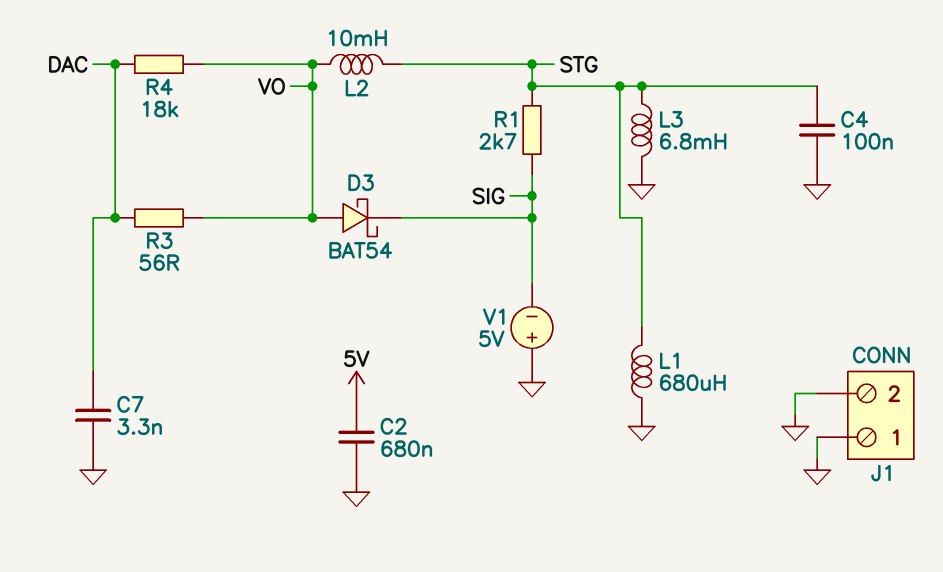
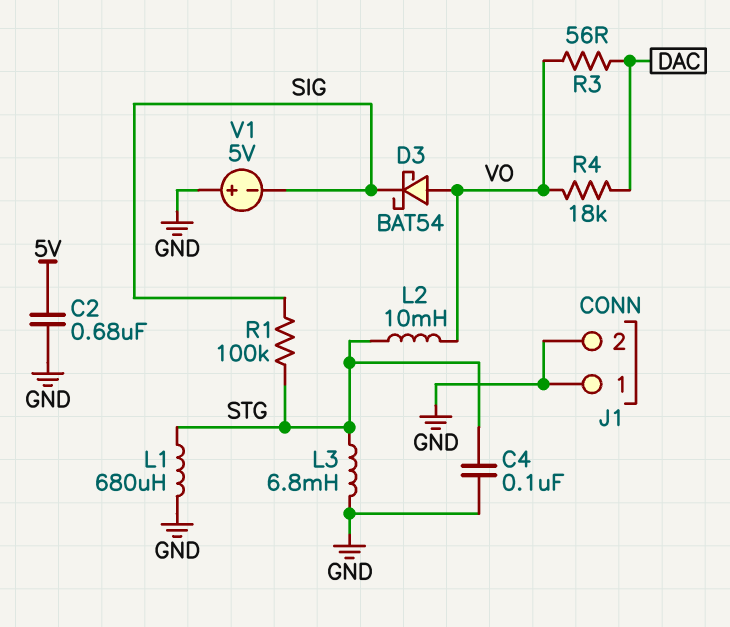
C7: 3.3nF (DAC, GND) -> none
R1: 2.7k (SIG, STG) -> 100k (SIG, STG)

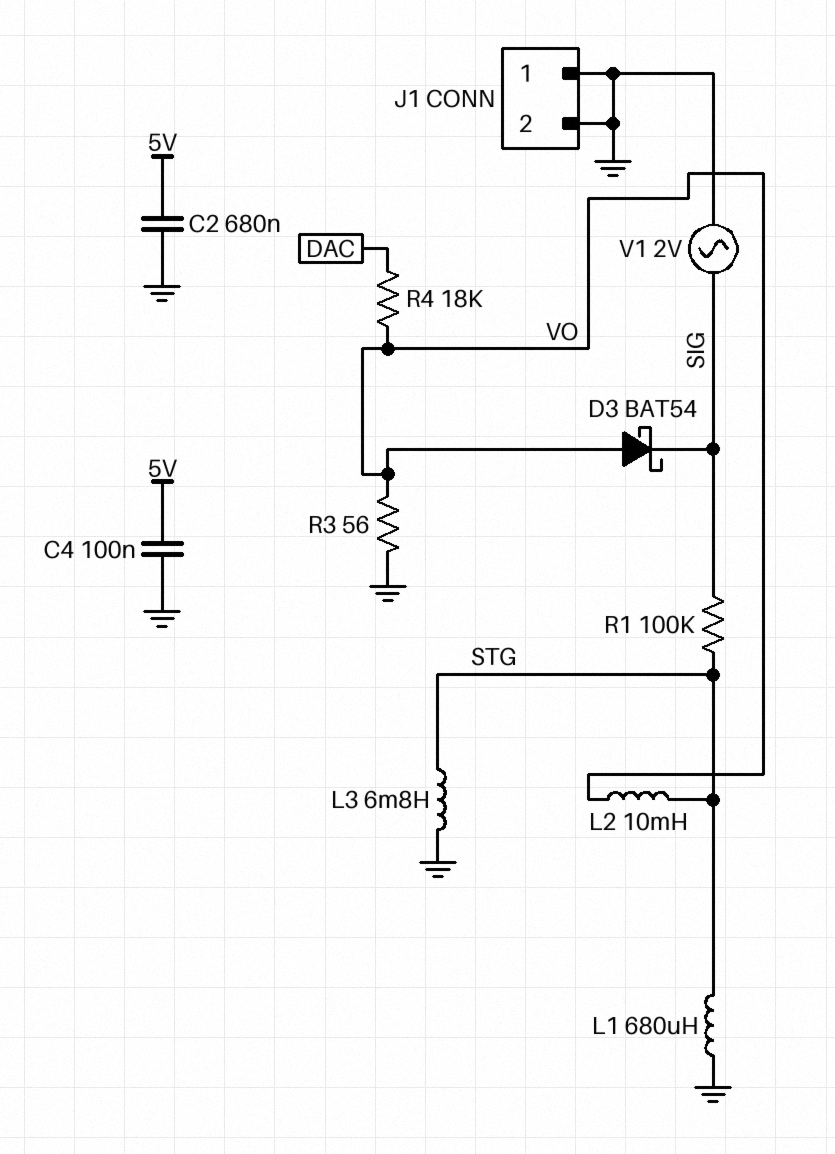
C4: 100nF (GND, STG) -> 100nF (5V, GND)
R3: 56 (DAC, VO) -> 56 (GND, VO)
V1: 5V (plus GND, minus SIG) -> AC 2V (GND, SIG)

